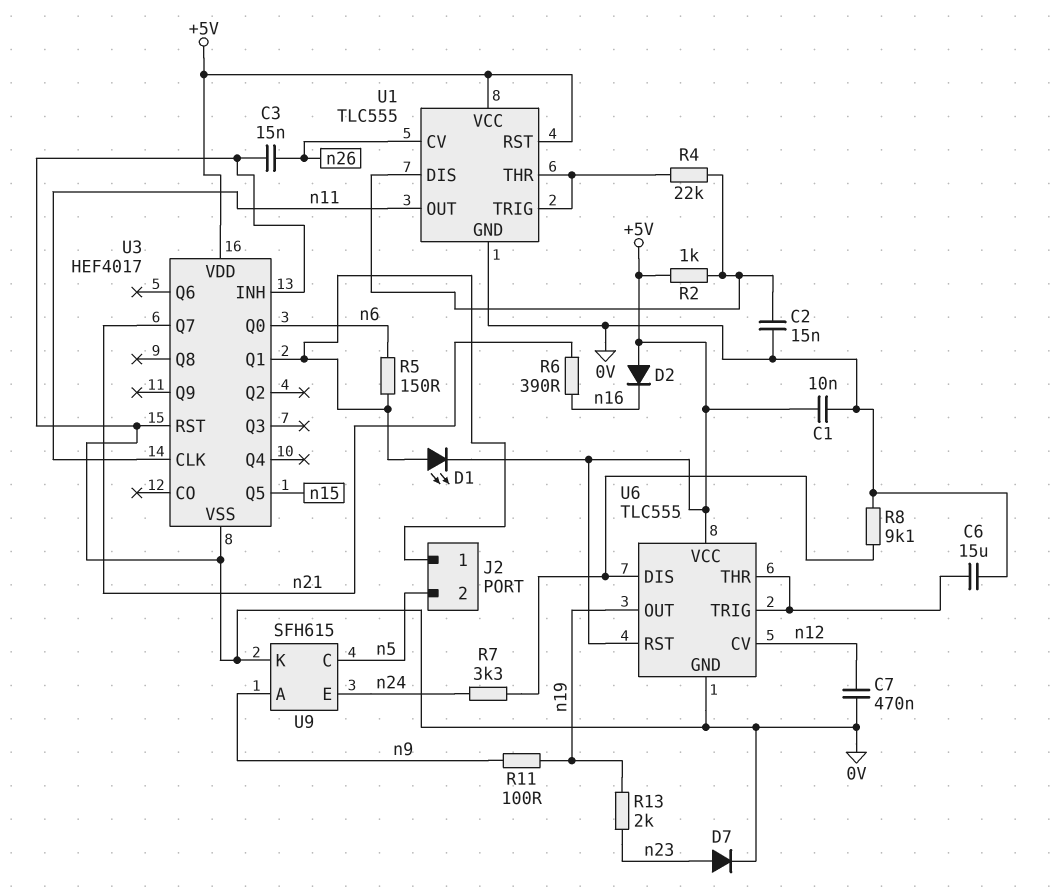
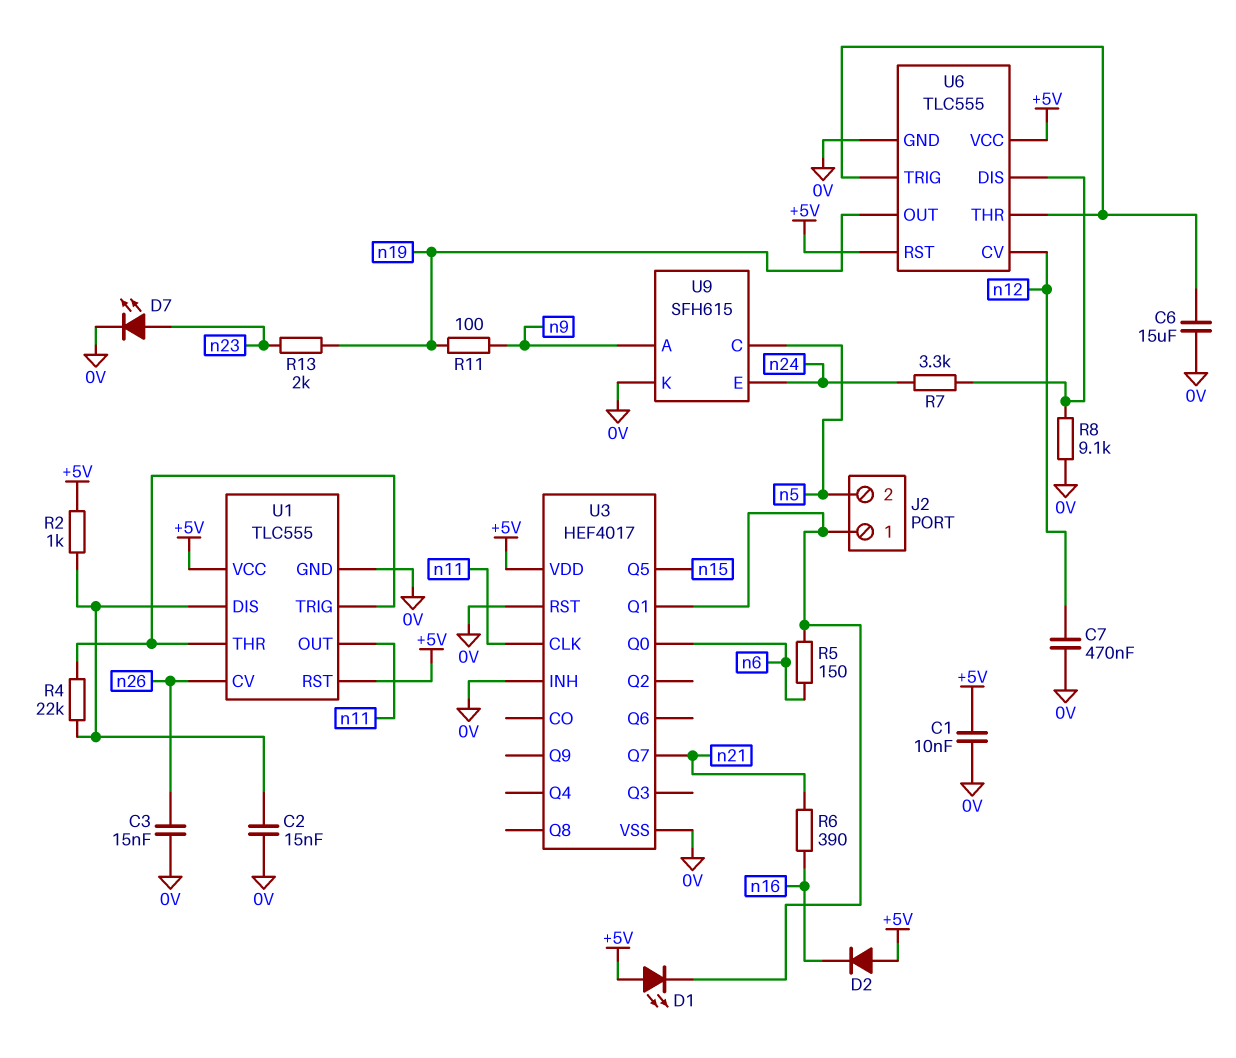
D1: LED (A J2/1, K +5V) -> LED (A +5V, K J2/1)
D7: diode (A n23, K 0V) -> LED (A n23, K 0V)

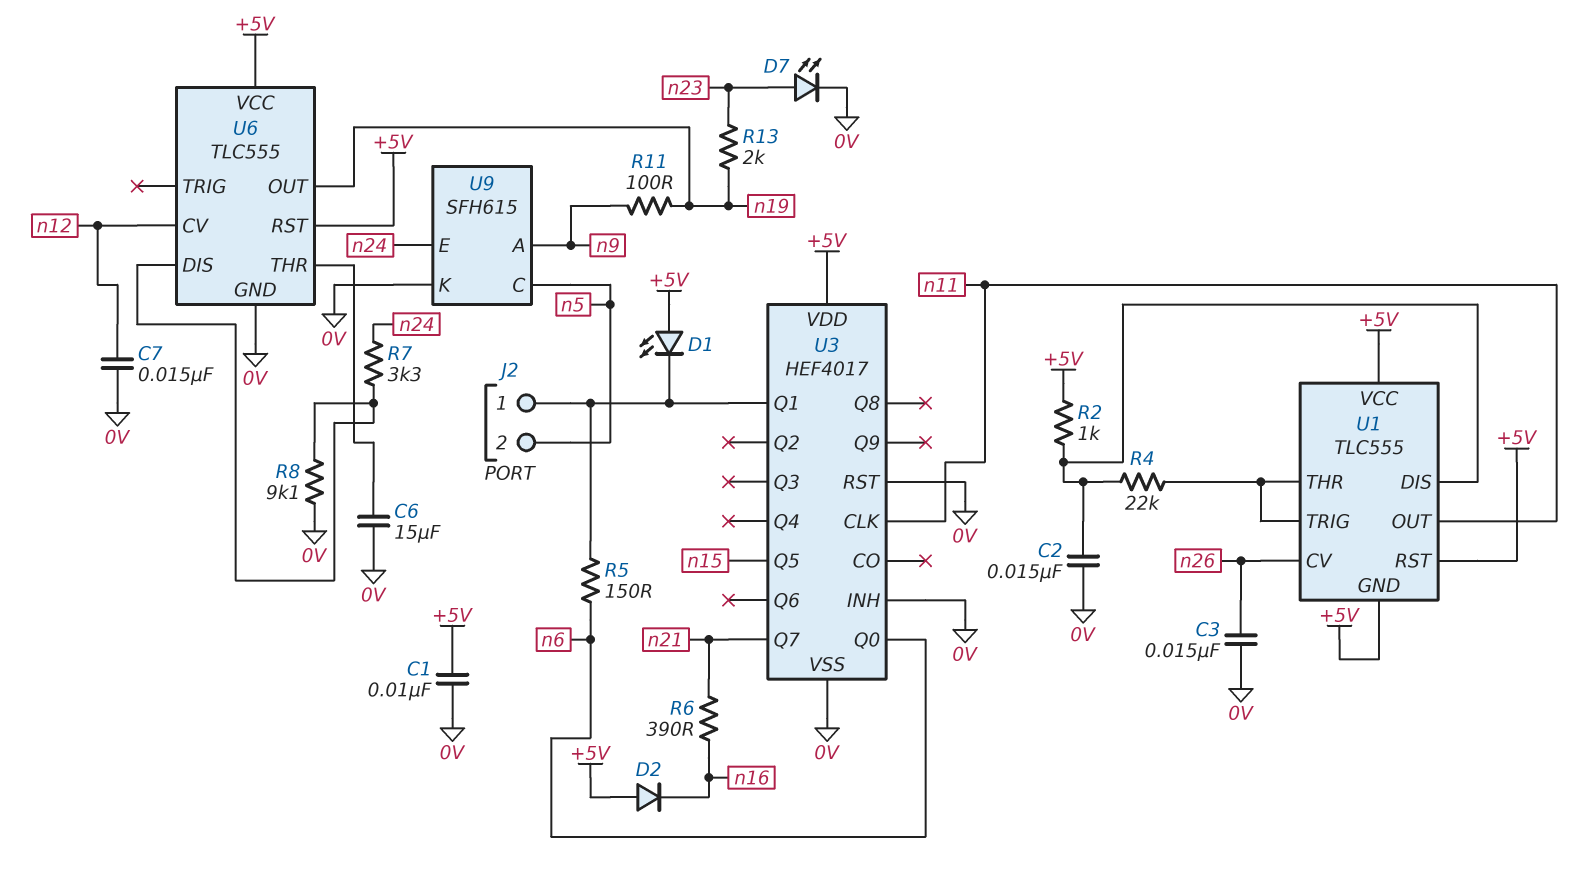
C7: 470nF (0V, n12) -> 15nF (0V, n12)
U1 pin GND: 0V -> +5V
U6 pin TRIG: U6/THR -> none

